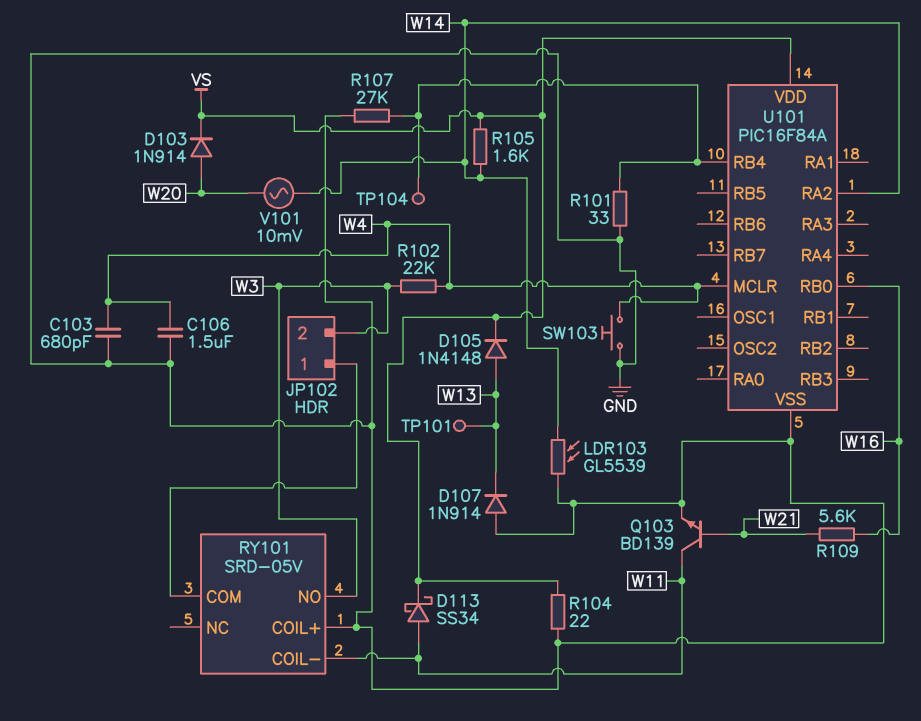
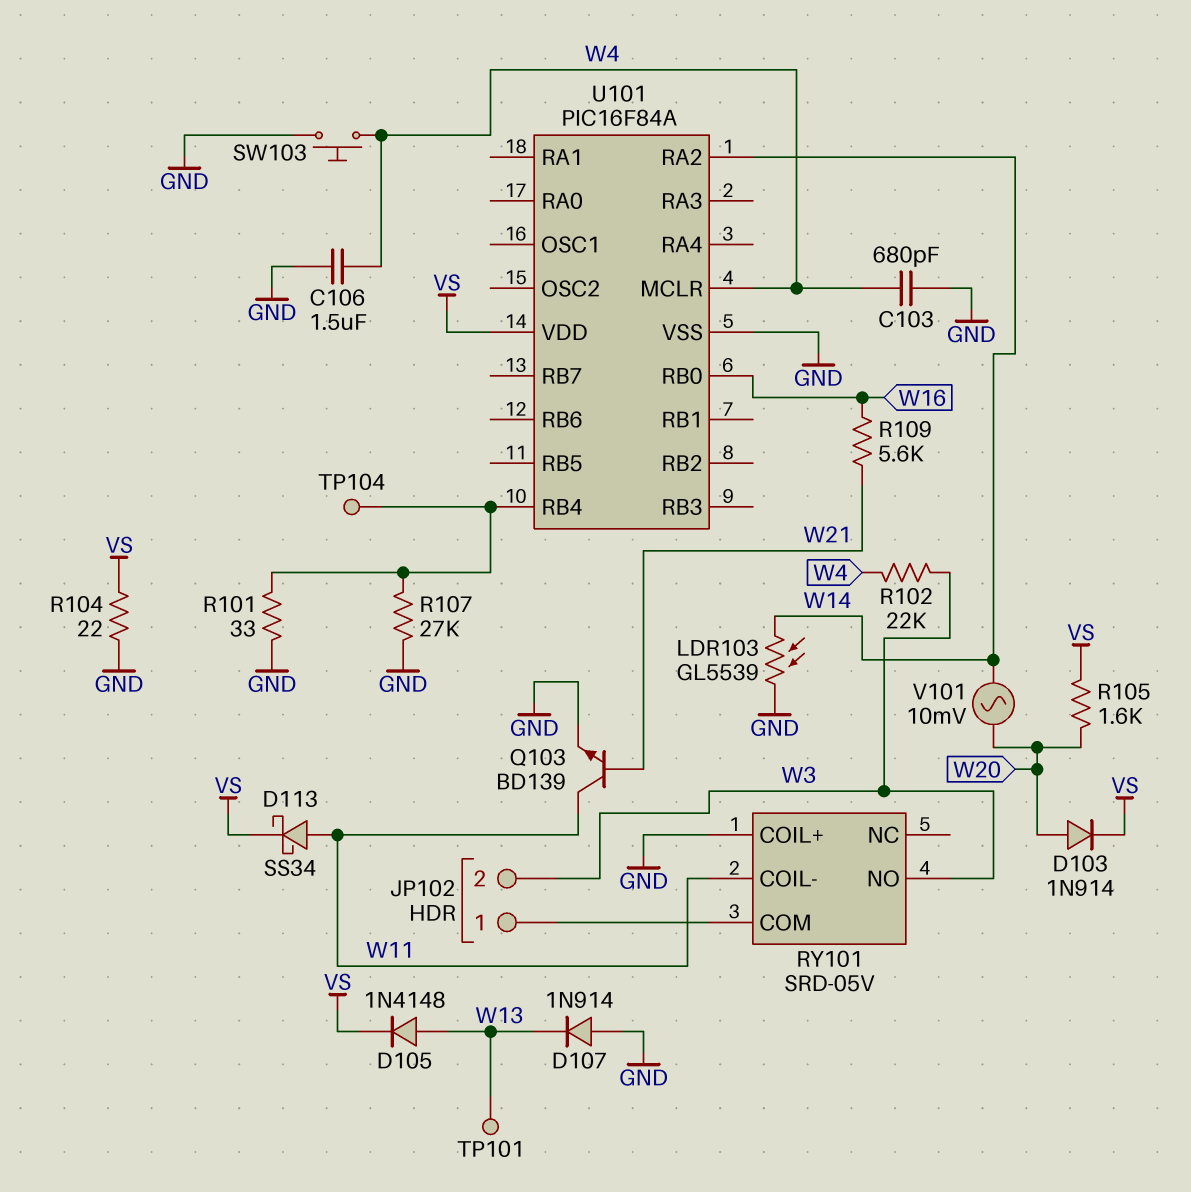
R105: 1.6k (VS, W14) -> 1.6k (VS, W20)

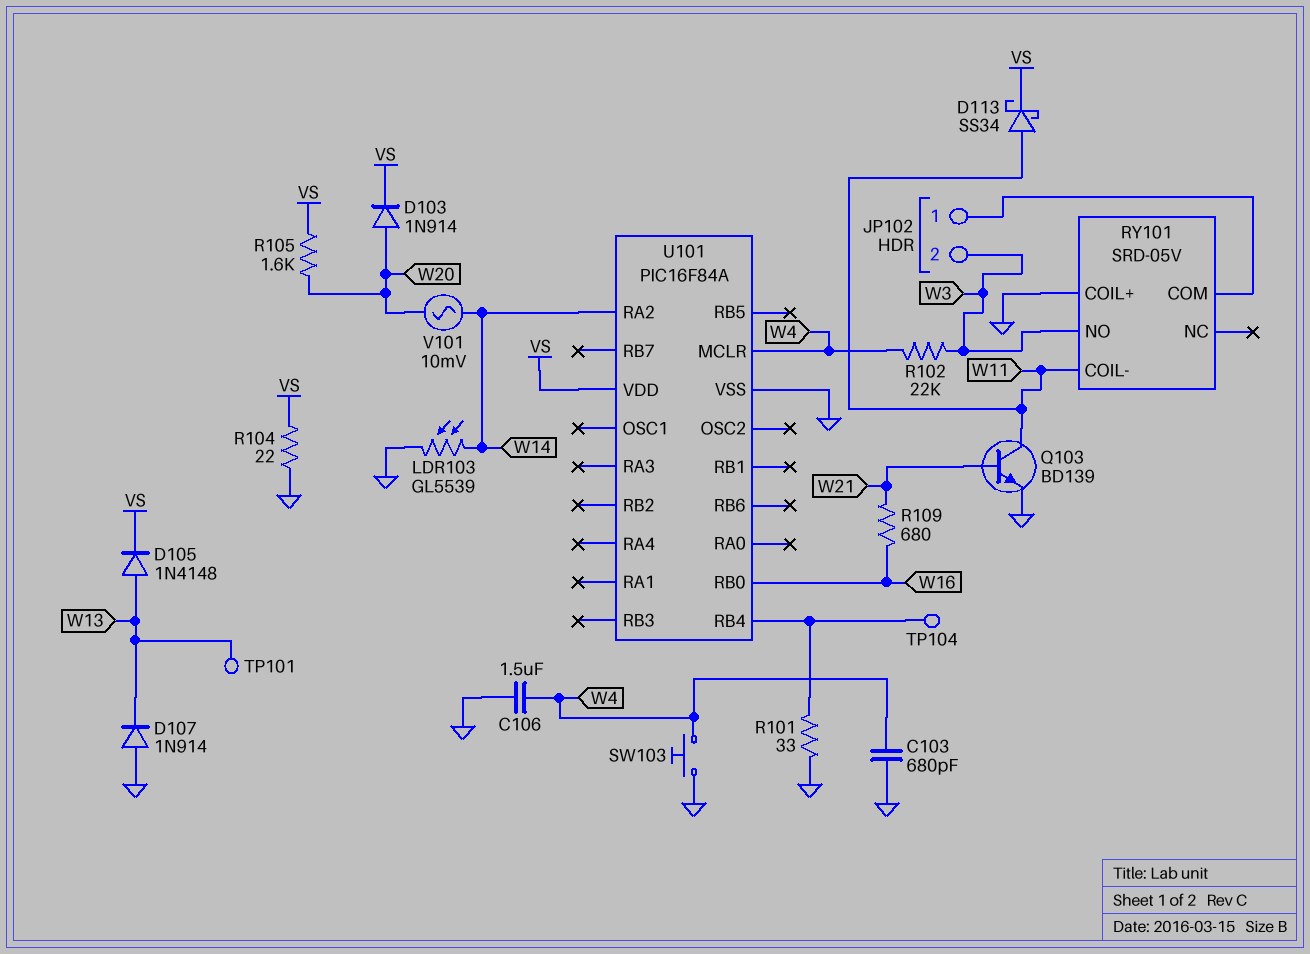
R107: 27k (GND, U101/RB4) -> none
R109: 5.6k (W16, W21) -> 680 (W16, W21)

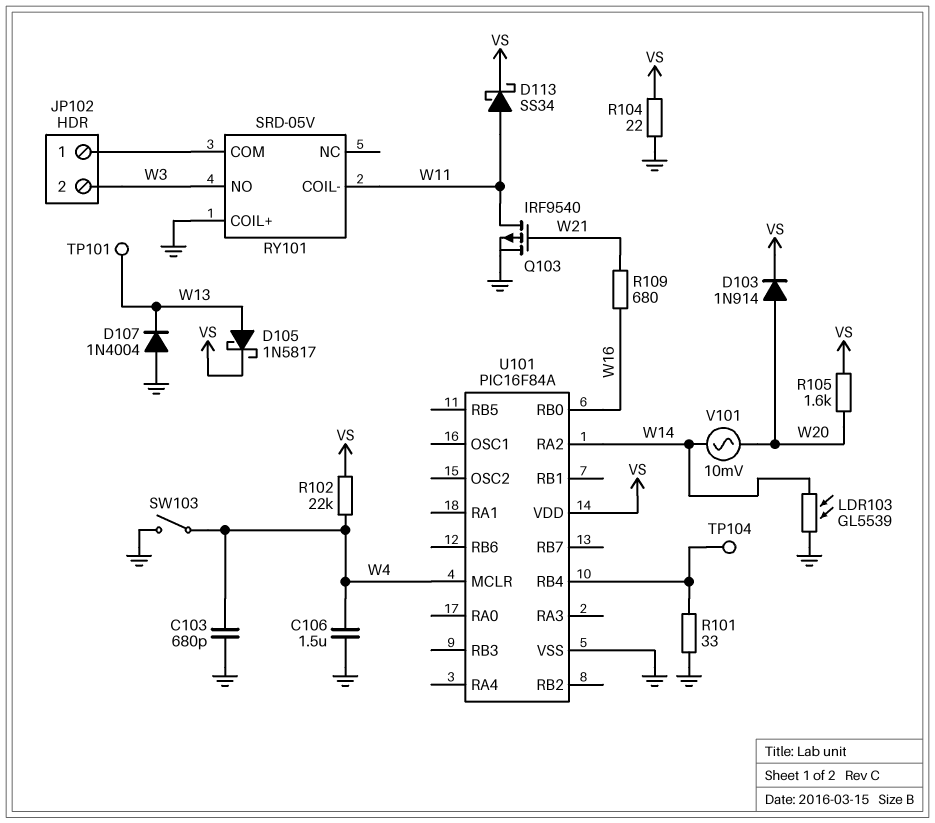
D105: diode 1N4148 (A W13, K VS) -> schottky 1N5817 (A W13, K VS)
D107: diode 1N914 (A GND, K W13) -> diode 1N4004 (A GND, K W13)
Q103: NPN BD139 (B W21, C W11, E GND) -> PMOS IRF9540 (G W21, D W11, S GND)
R102: 22k (W3, W4) -> 22k (VS, W4)
SW103: button (GND, W4) -> switch (GND, W4)

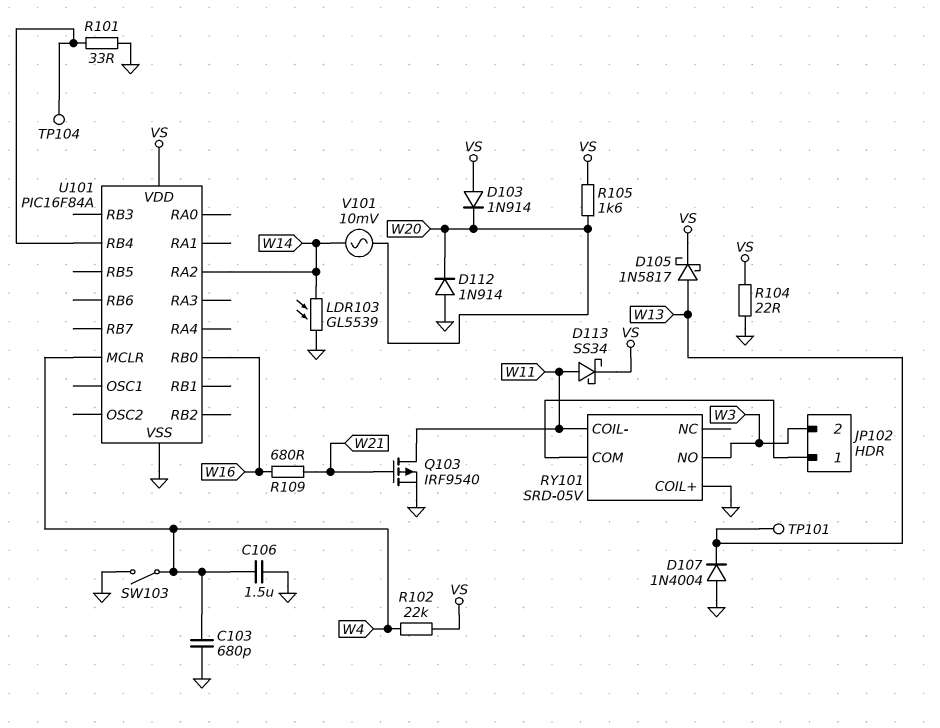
D103: diode 1N914 (A W20, K VS) -> diode 1N914 (A VS, K W20)
D112: none -> diode 1N914 (A GND, K W20)

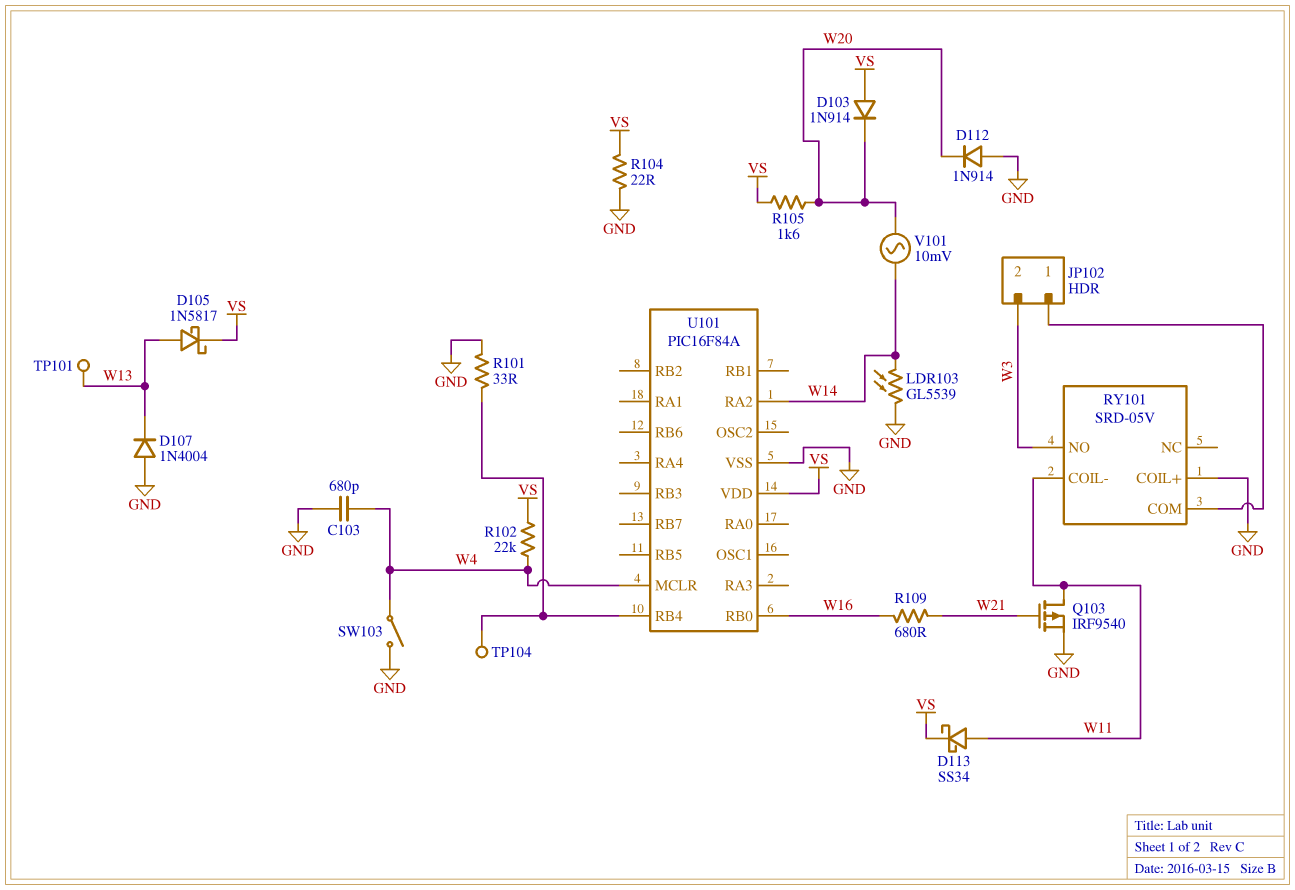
C106: 1.5uF (GND, W4) -> none

